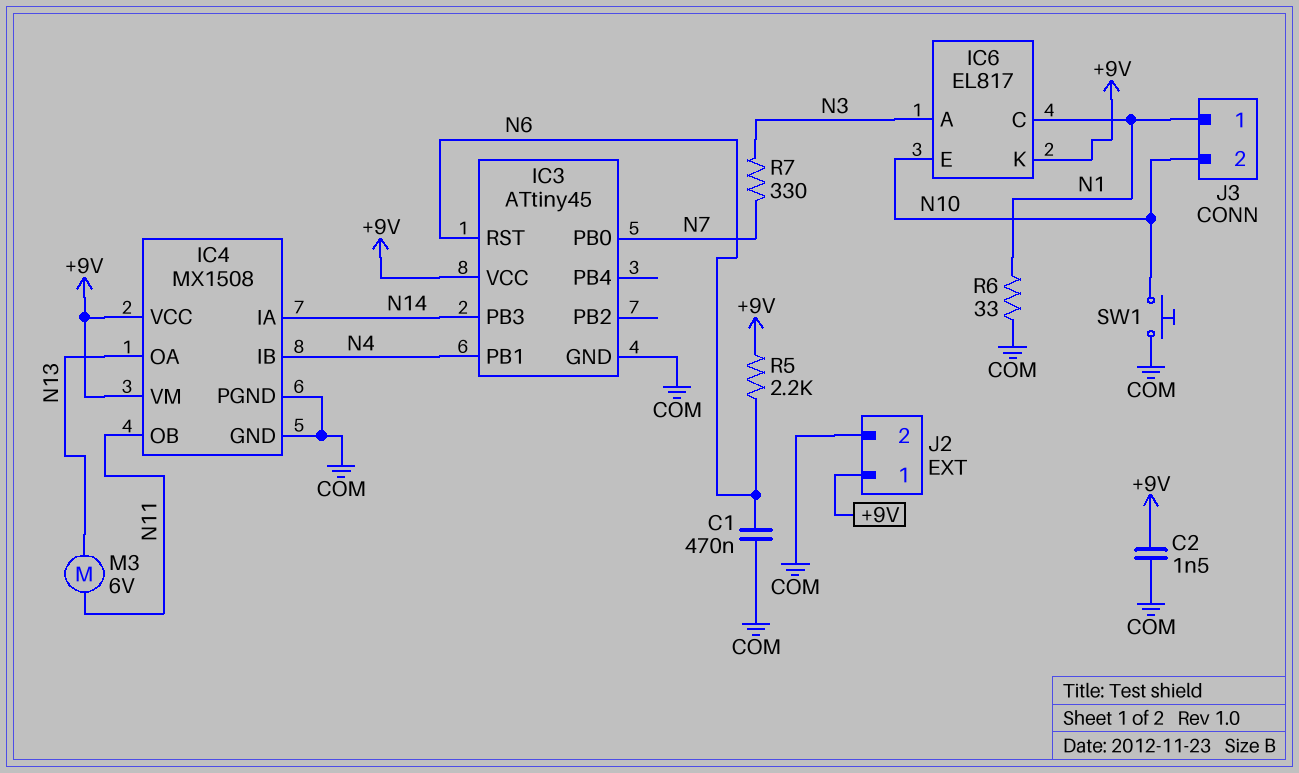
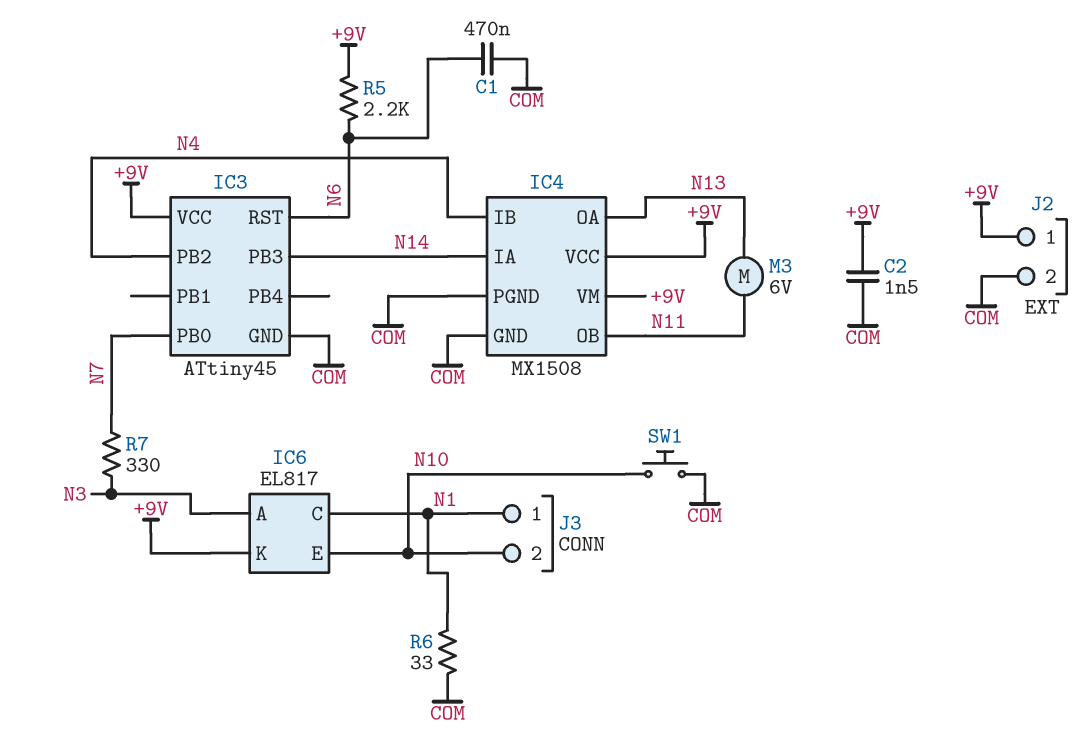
IC3 pin PB1: N4 -> none
IC3 pin PB2: none -> N4

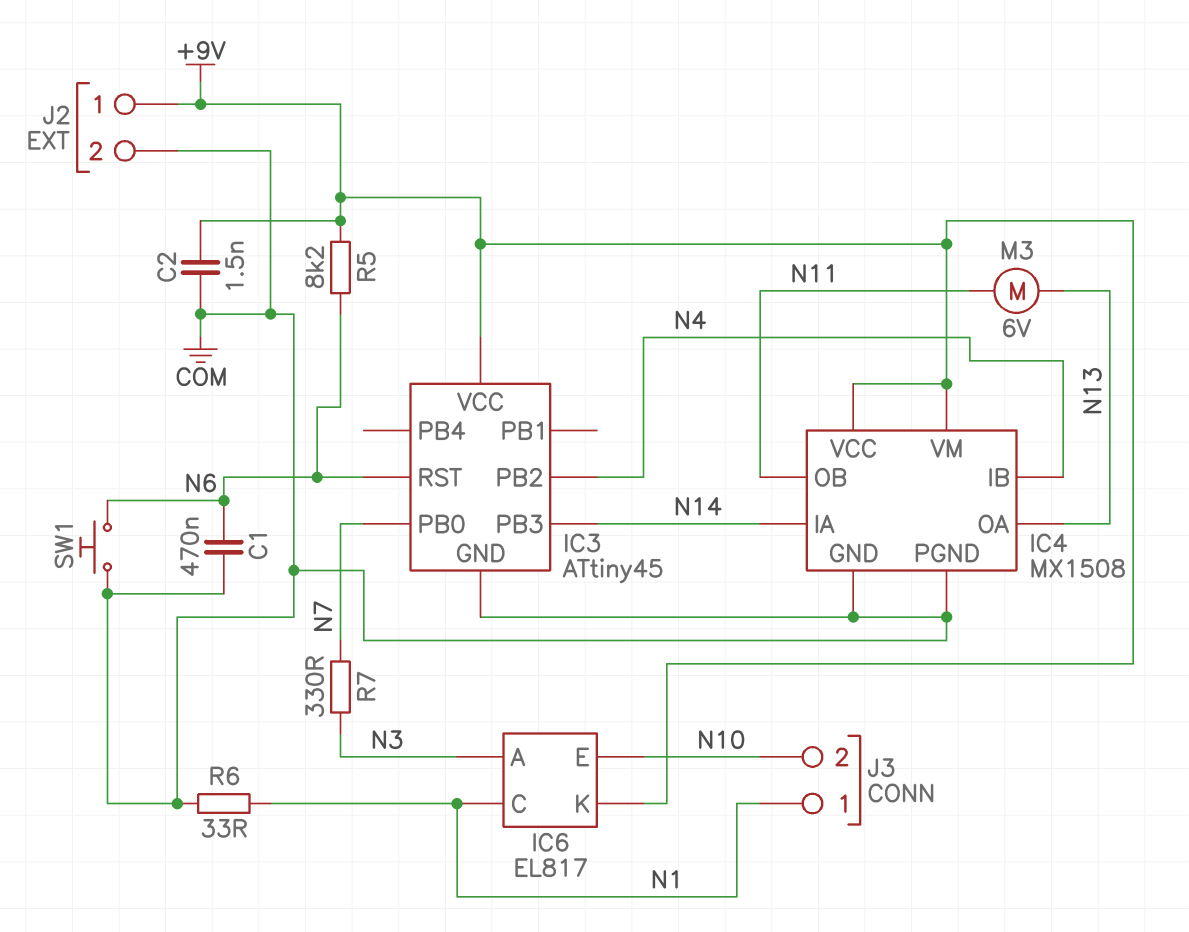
R5: 2.2k (+9V, N6) -> 8.2k (+9V, N6)
SW1: button (COM, N10) -> button (COM, N6)

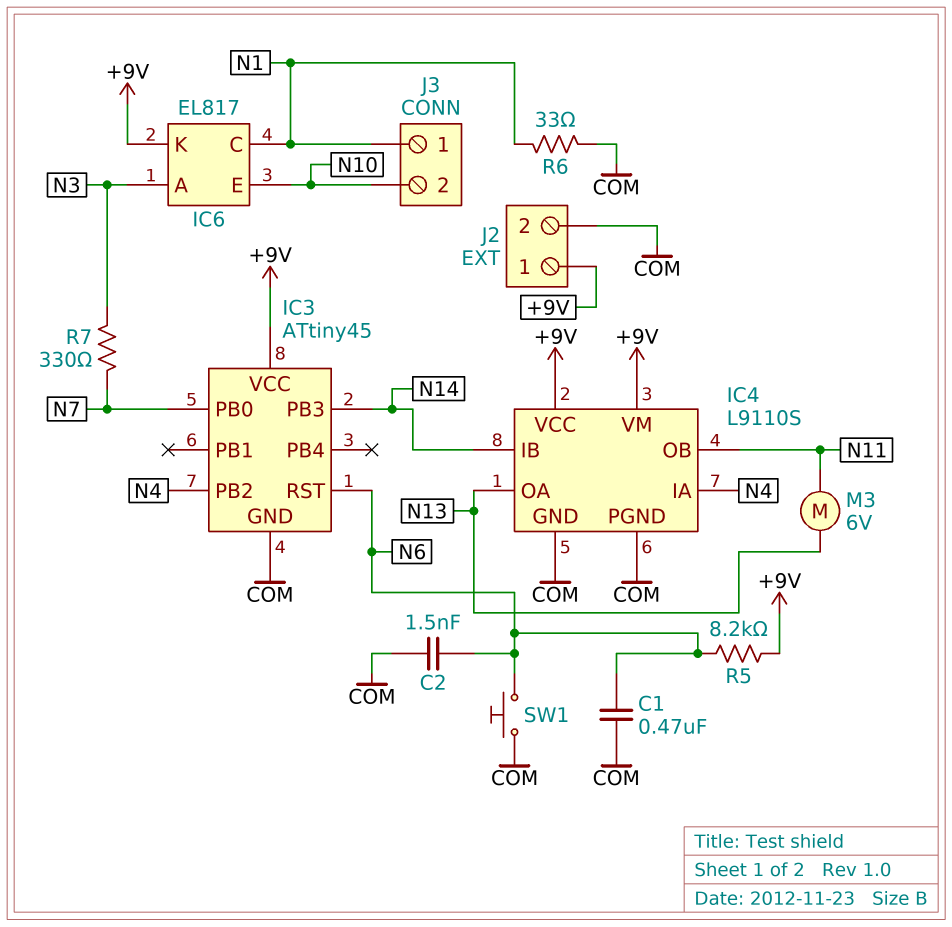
C2: 1.5nF (+9V, COM) -> 1.5nF (COM, N6)
IC4: MX1508 -> L9110S
IC4 pin IA: N14 -> N4
IC4 pin IB: N4 -> N14

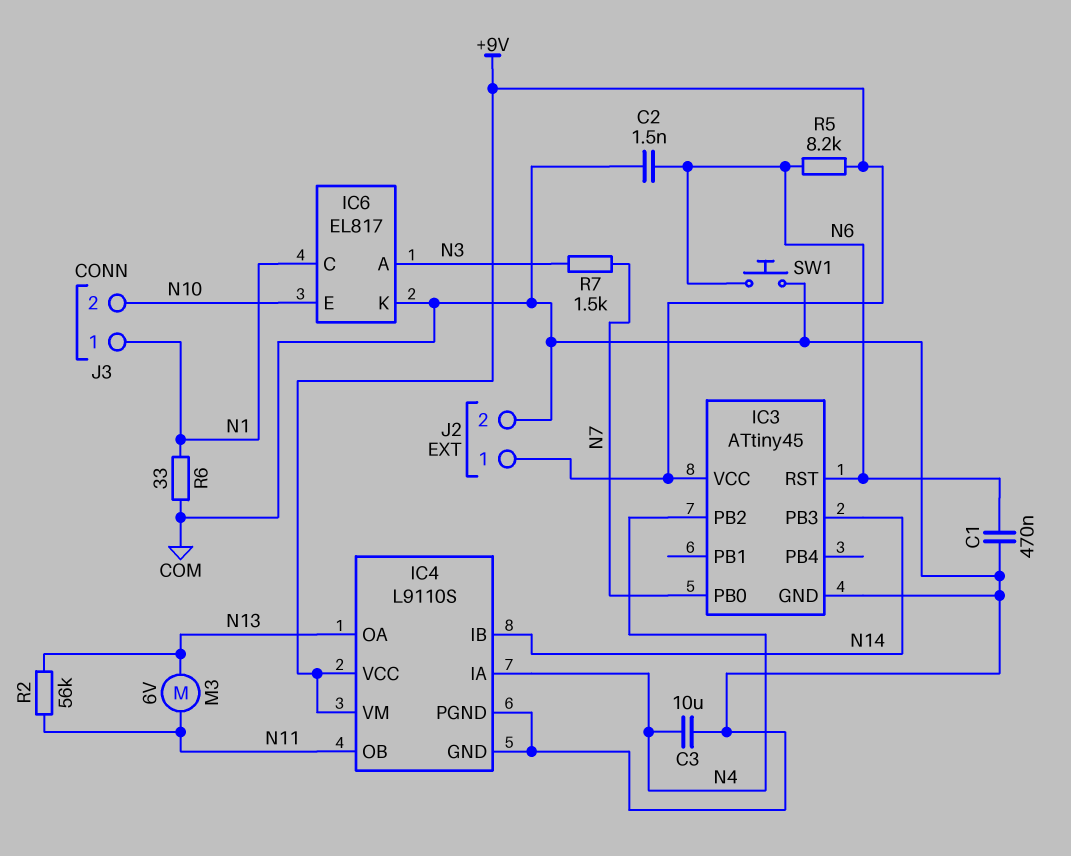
C3: none -> 10uF (COM, N4)
IC6 pin K: +9V -> COM
R2: none -> 56k (N11, N13)
R7: 330 (N3, N7) -> 1.5k (N3, N7)

